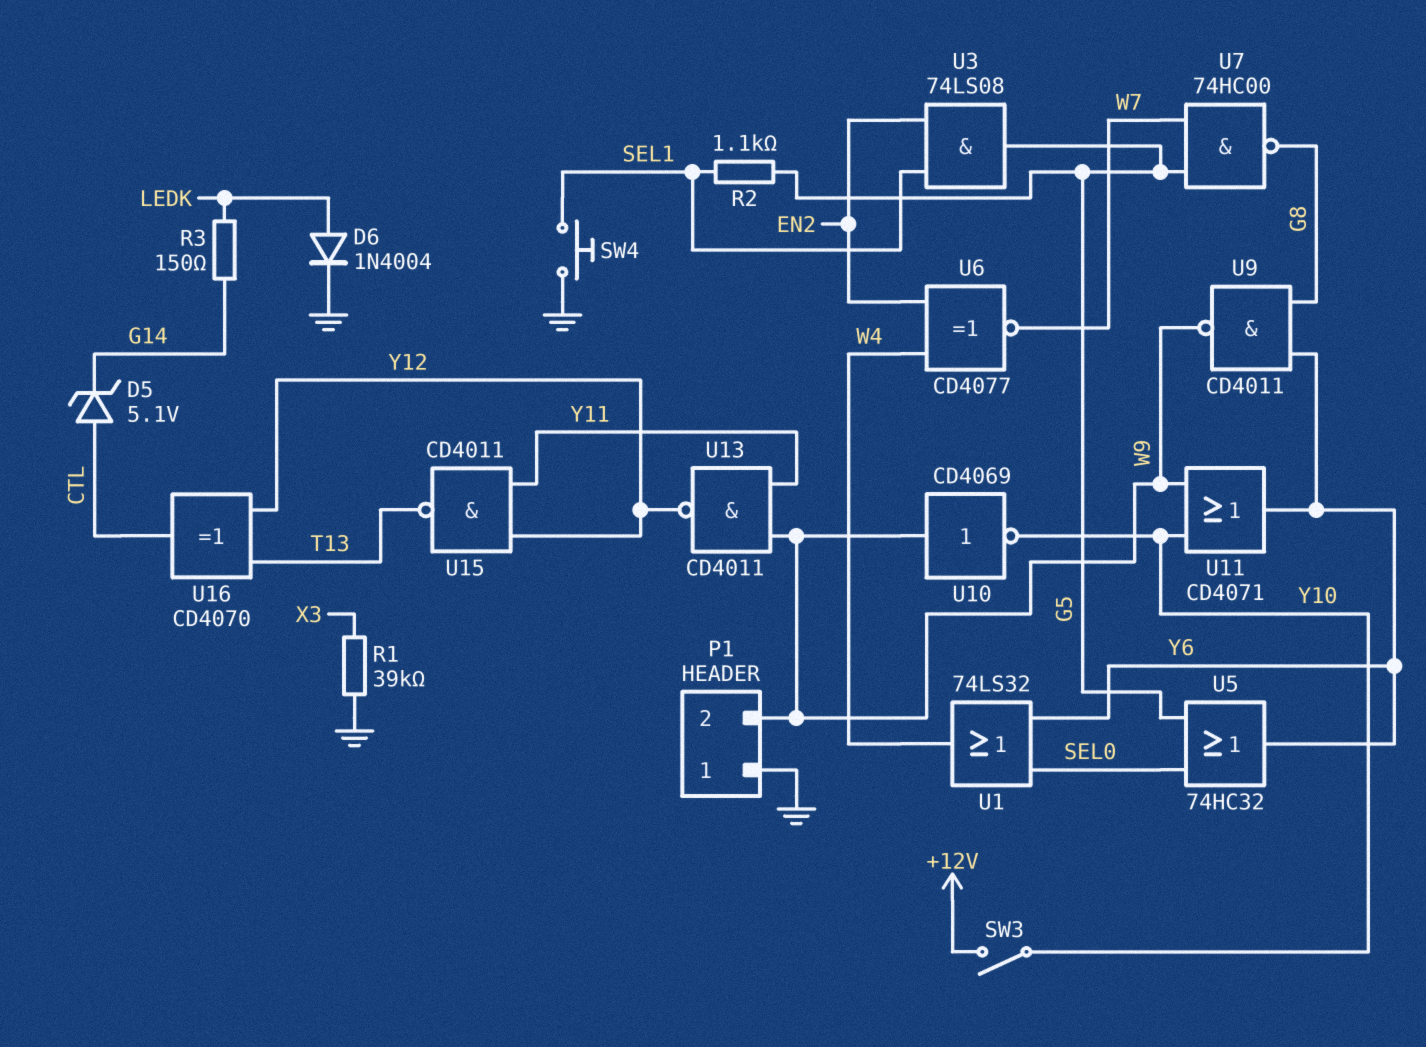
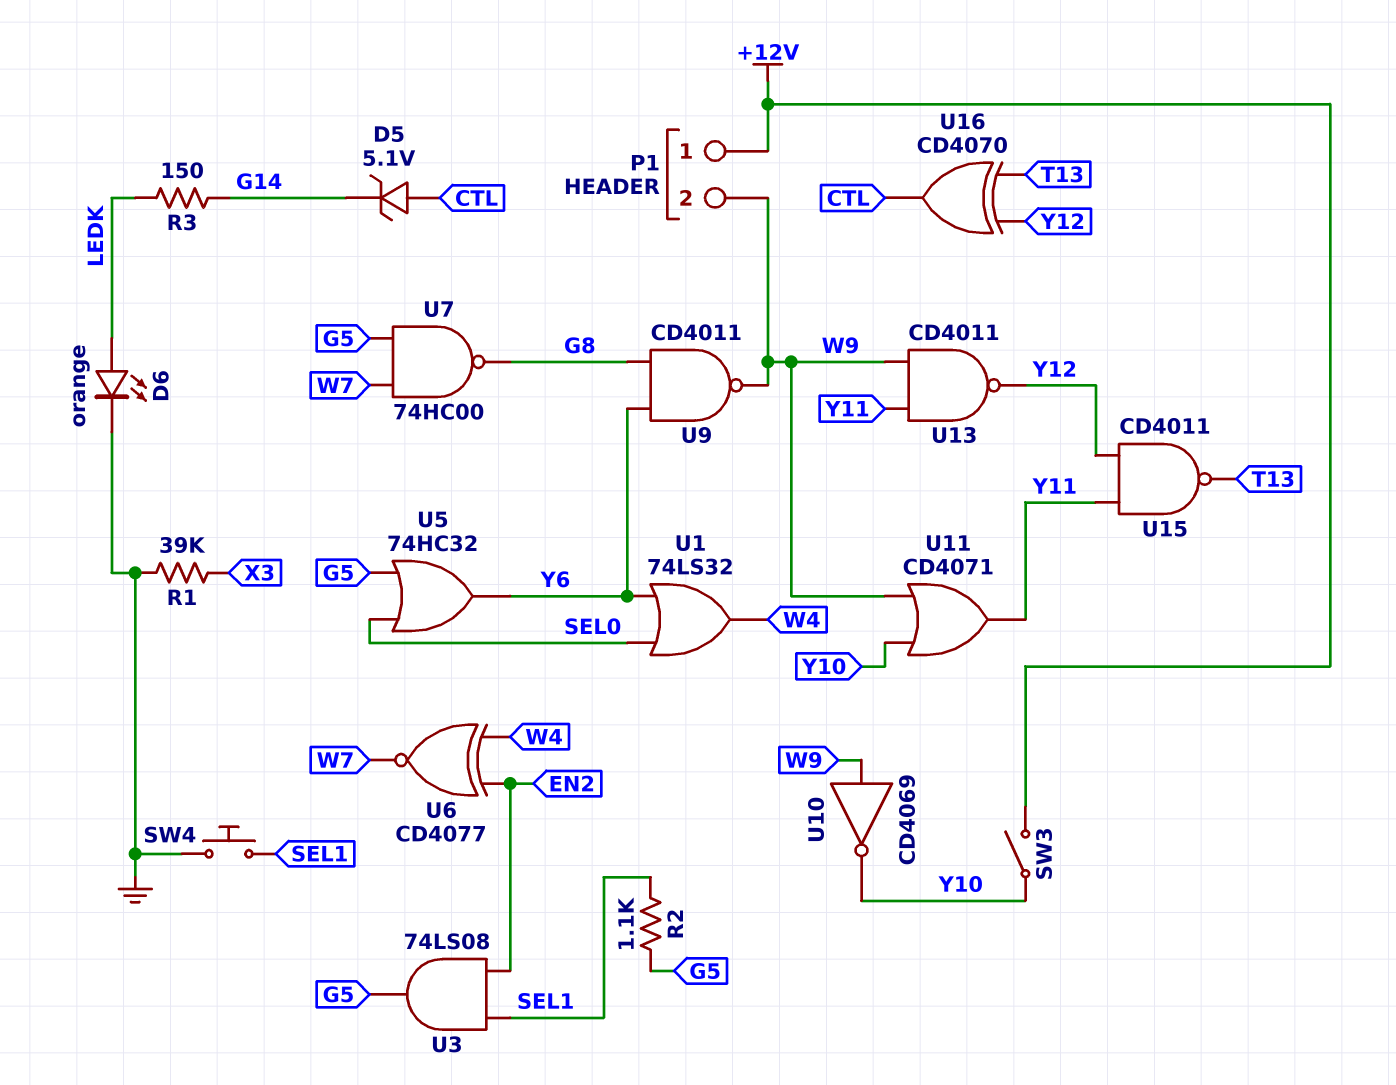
D6: diode 1N4004 (A LEDK, K GND) -> LED orange (A LEDK, K GND)
P1 pin 1: GND -> +12V
U11: OR CD4071 (in W9, in Y10, out Y6) -> OR CD4071 (in W9, in Y10, out Y11)

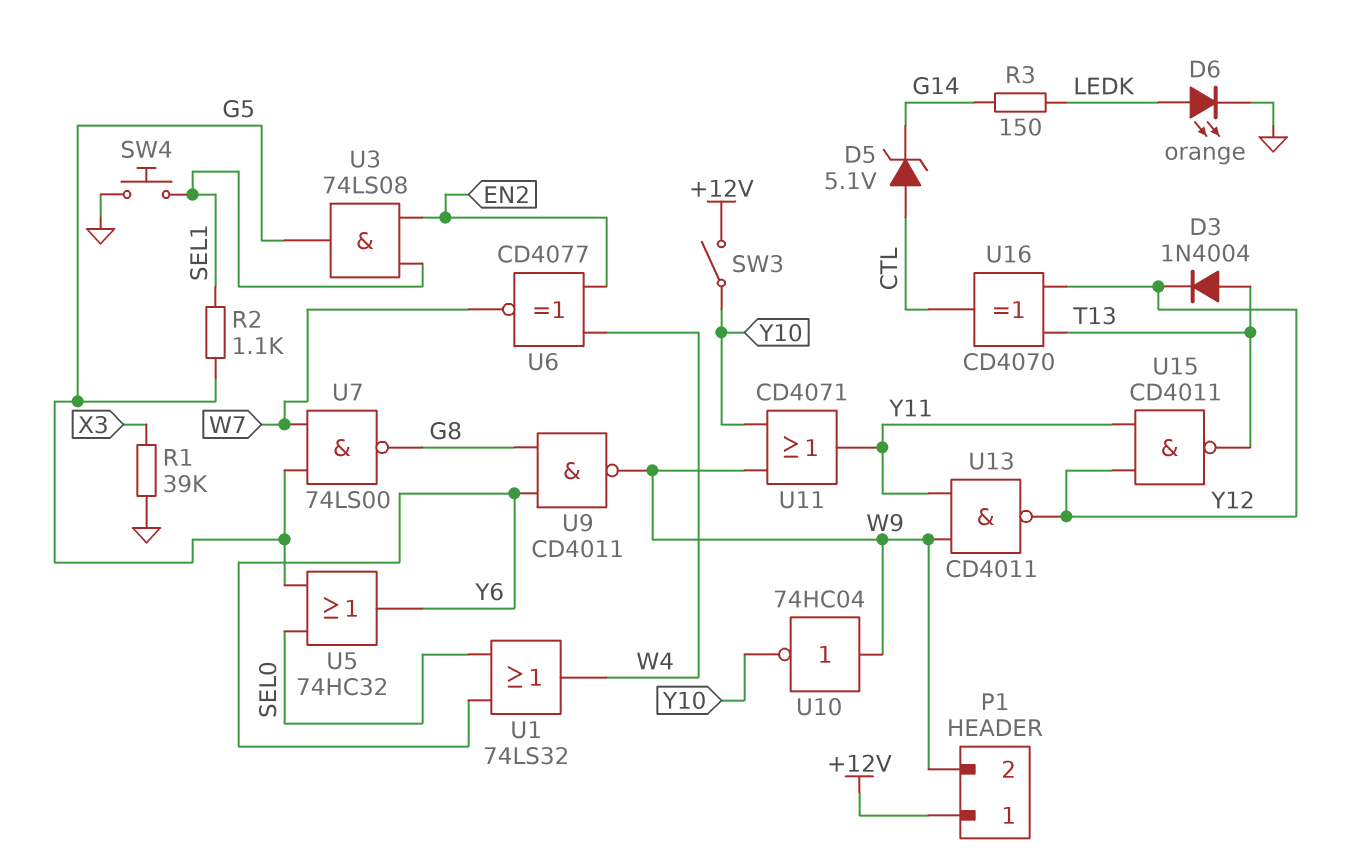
D3: none -> diode 1N4004 (A T13, K Y12)
U7: NAND 74HC00 (in G5, in W7, out G8) -> NAND 74LS00 (in G5, in W7, out G8)
U10: NOT CD4069 (in W9, out Y10) -> NOT 74HC04 (in W9, out Y10)

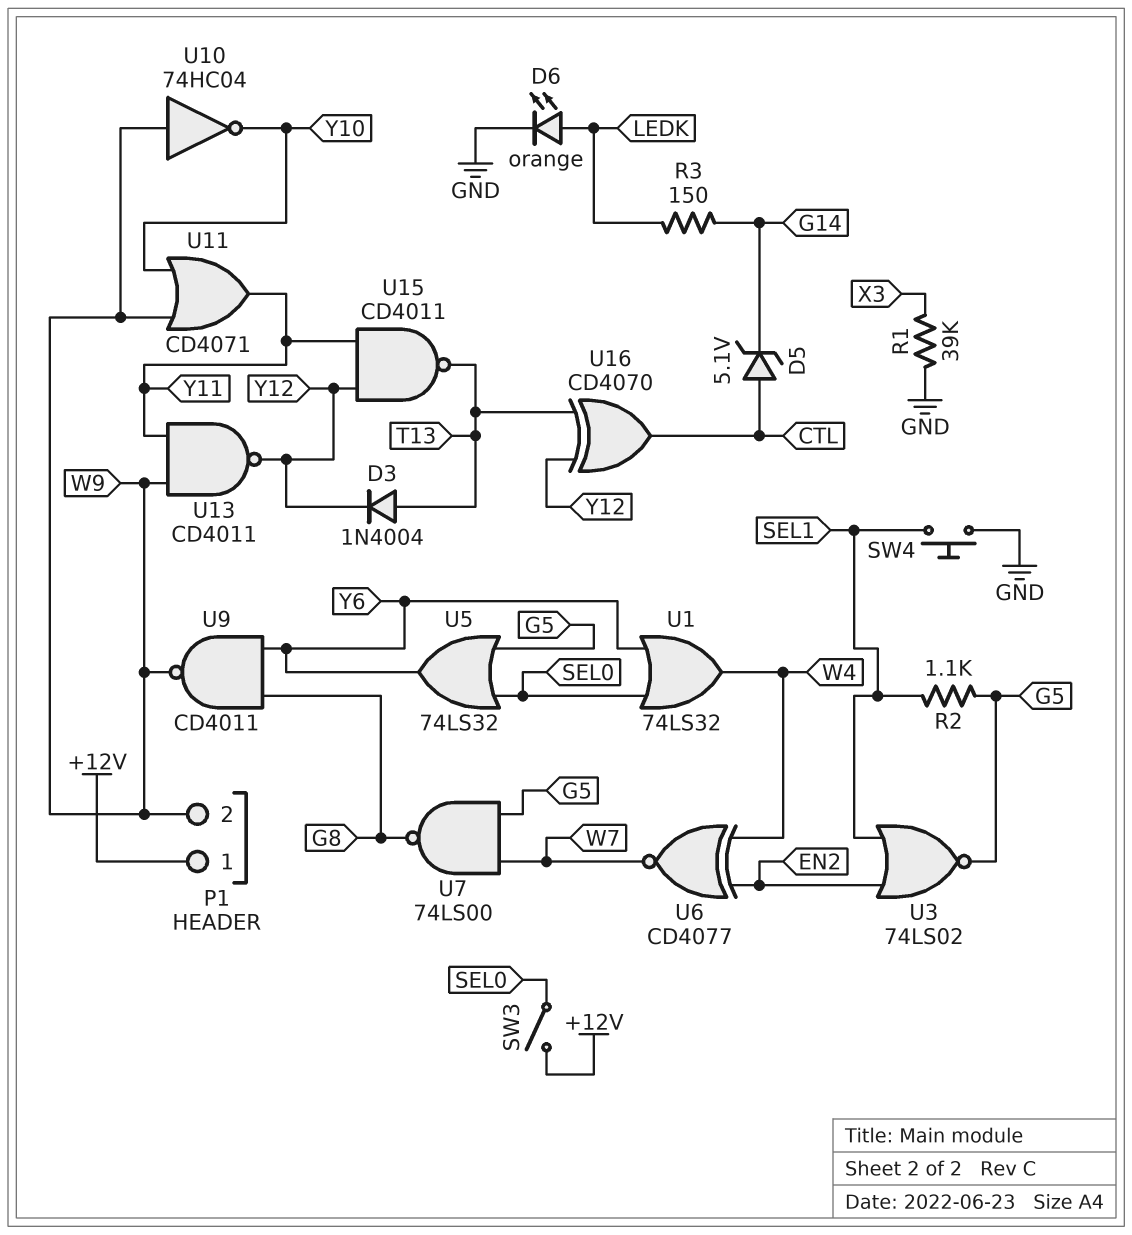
SW3: switch (+12V, Y10) -> switch (+12V, SEL0)
U3: AND 74LS08 (in EN2, in SEL1, out G5) -> NOR 74LS02 (in EN2, in SEL1, out G5)
U5: OR 74HC32 (in G5, in SEL0, out Y6) -> OR 74LS32 (in G5, in SEL0, out Y6)

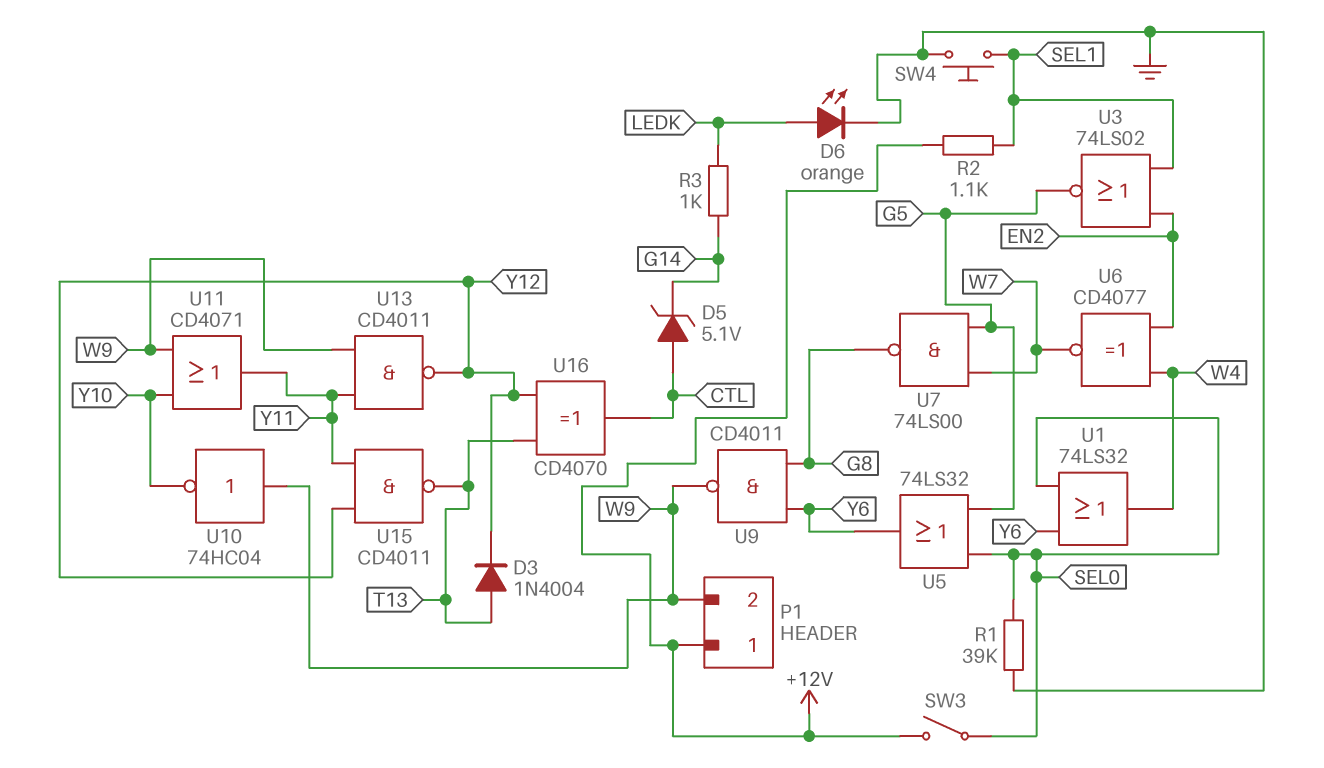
R1: 39k (GND, X3) -> 39k (GND, SEL0)
R2: 1.1k (G5, SEL1) -> 1.1k (+12V, SEL1)
R3: 150 (G14, LEDK) -> 1k (G14, LEDK)

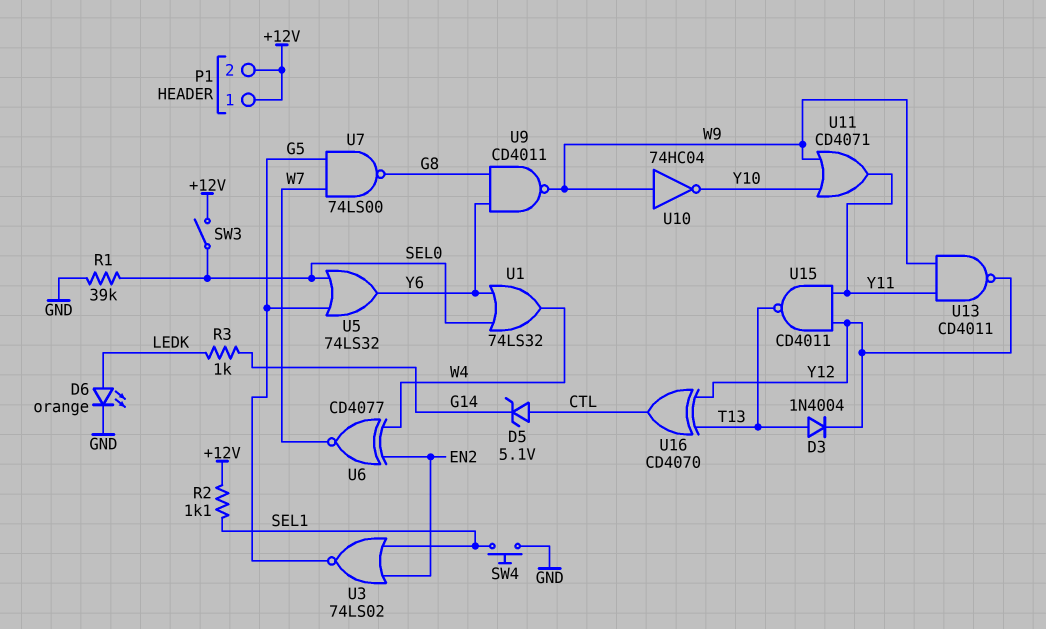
P1 pin 2: W9 -> +12V

